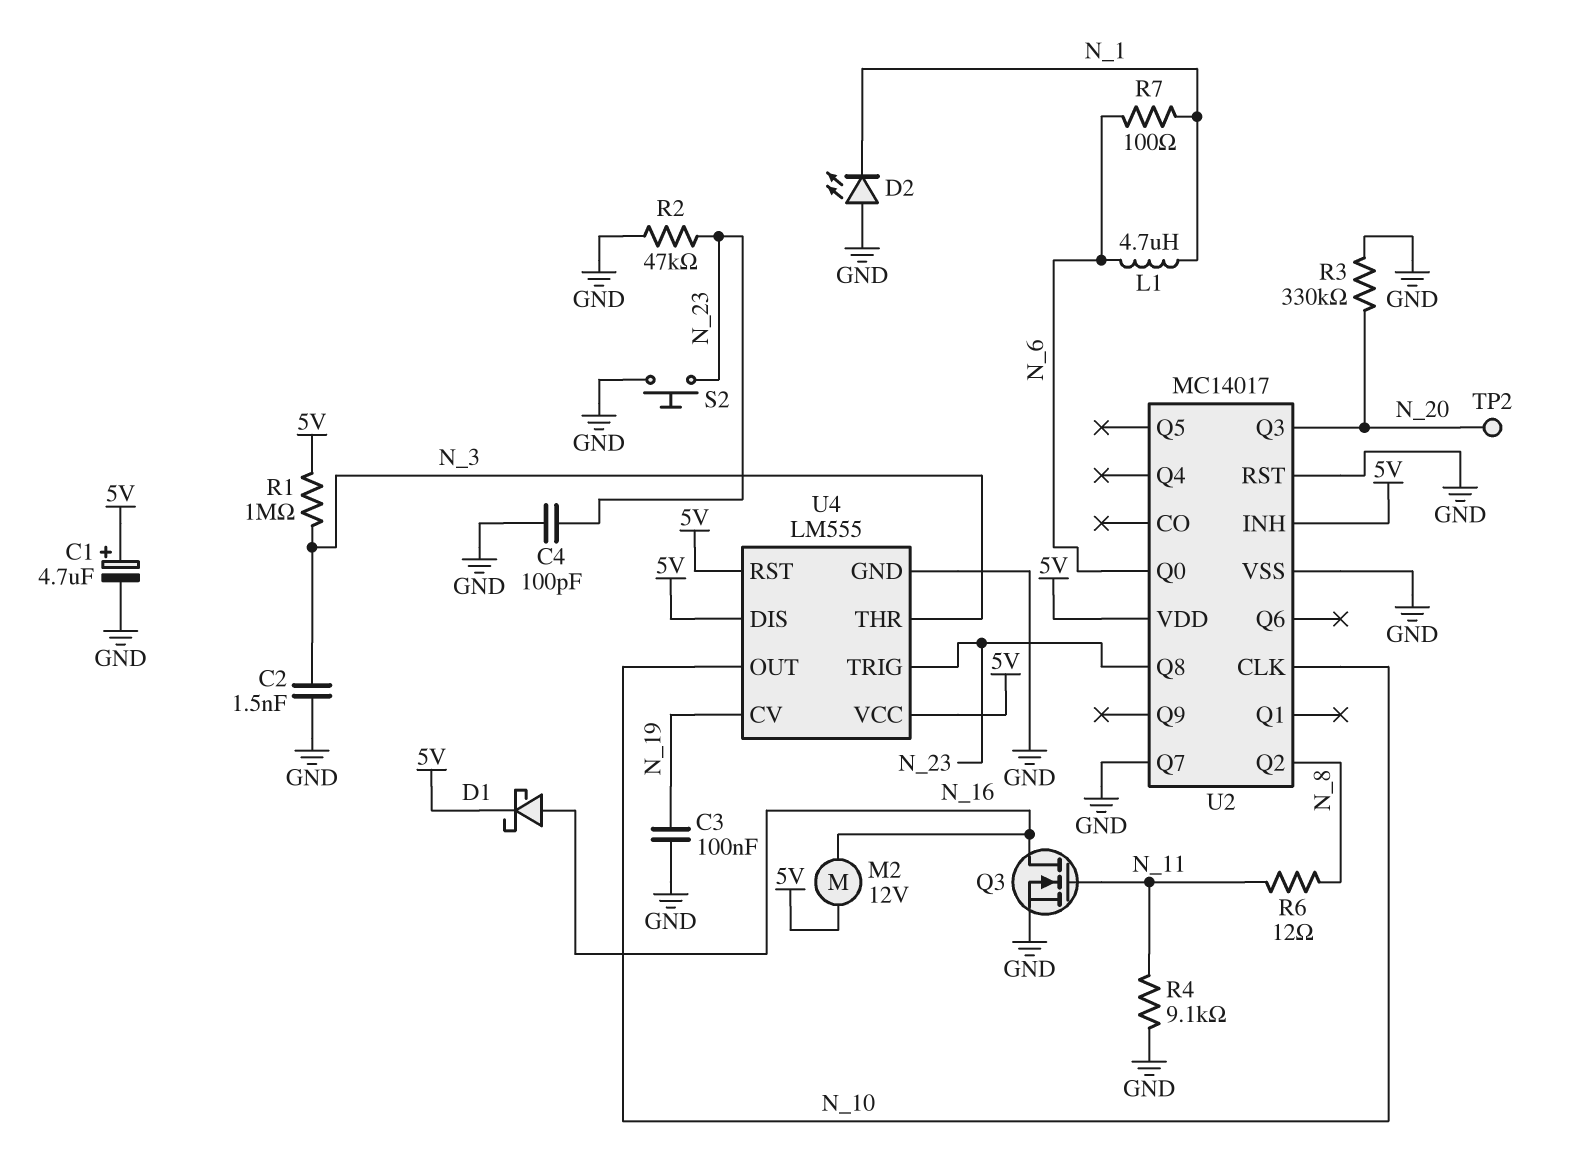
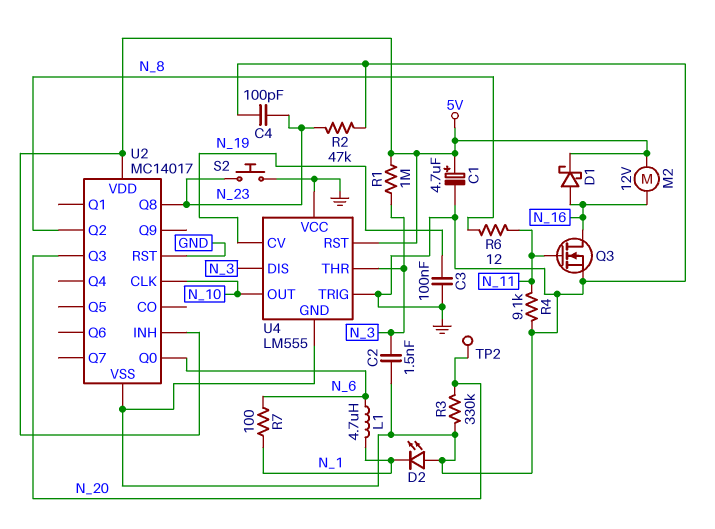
U2 pin Q7: GND -> none
U4 pin DIS: 5V -> N_3
U4 pin TRIG: N_23 -> GND
U4 pin VCC: 5V -> GND

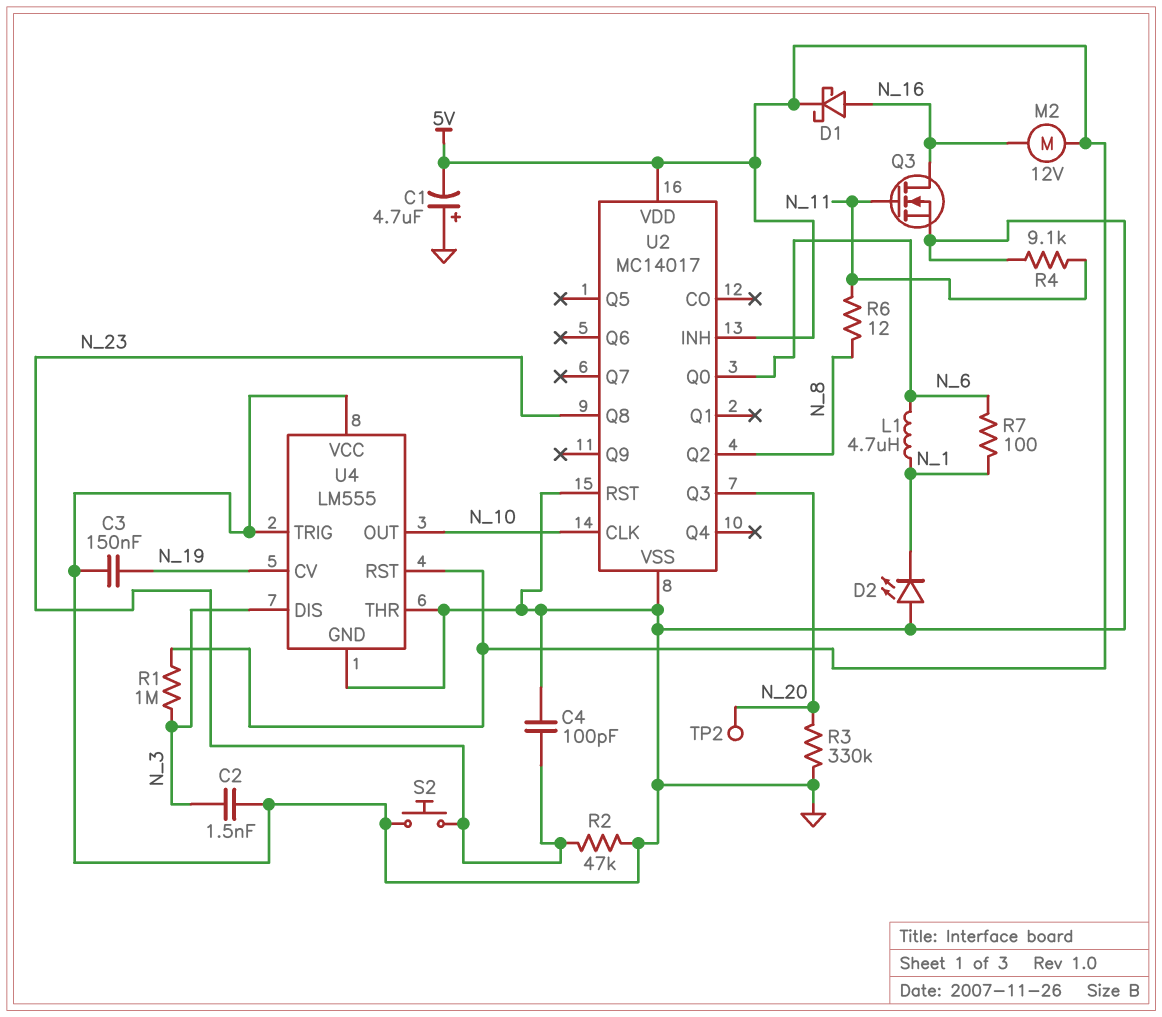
C1: 4.7uF (plus 5V, minus GND) -> 4.7uF (plus GND, minus 5V)
C3: 100nF (GND, N_19) -> 150nF (GND, N_19)
U4 pin THR: N_3 -> GND

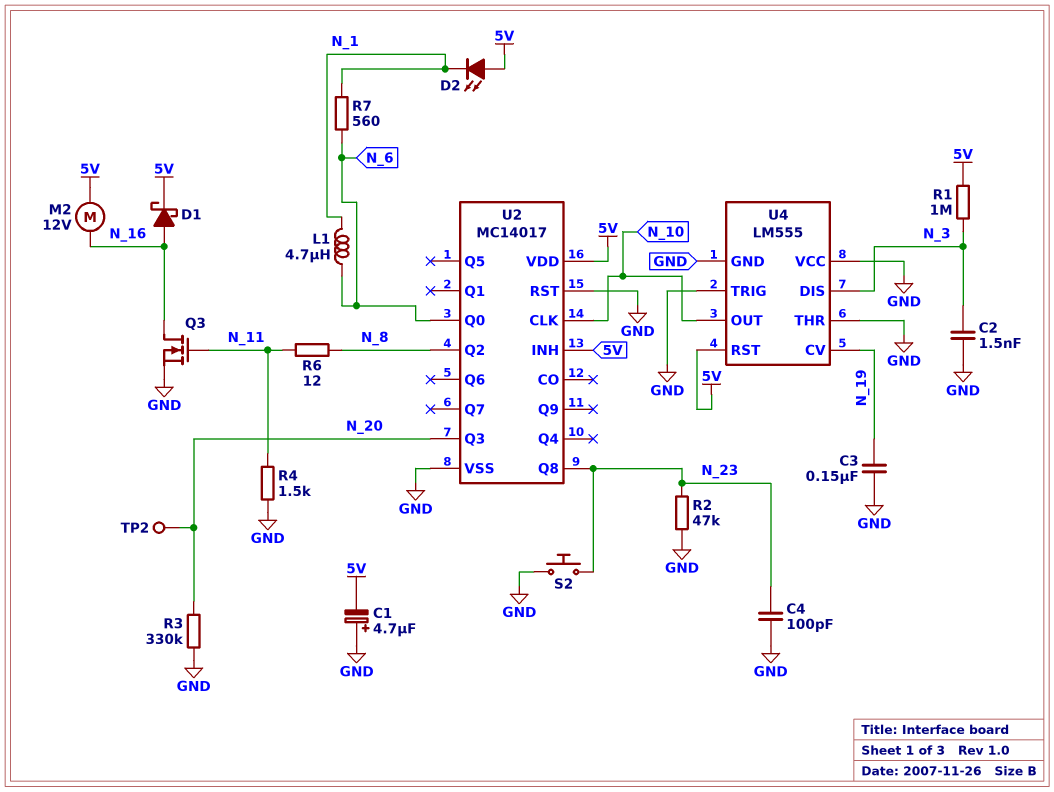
D2: LED (A GND, K N_1) -> LED (A 5V, K N_1)
R4: 9.1k (GND, N_11) -> 1.5k (GND, N_11)
R7: 100 (N_1, N_6) -> 560 (N_1, N_6)

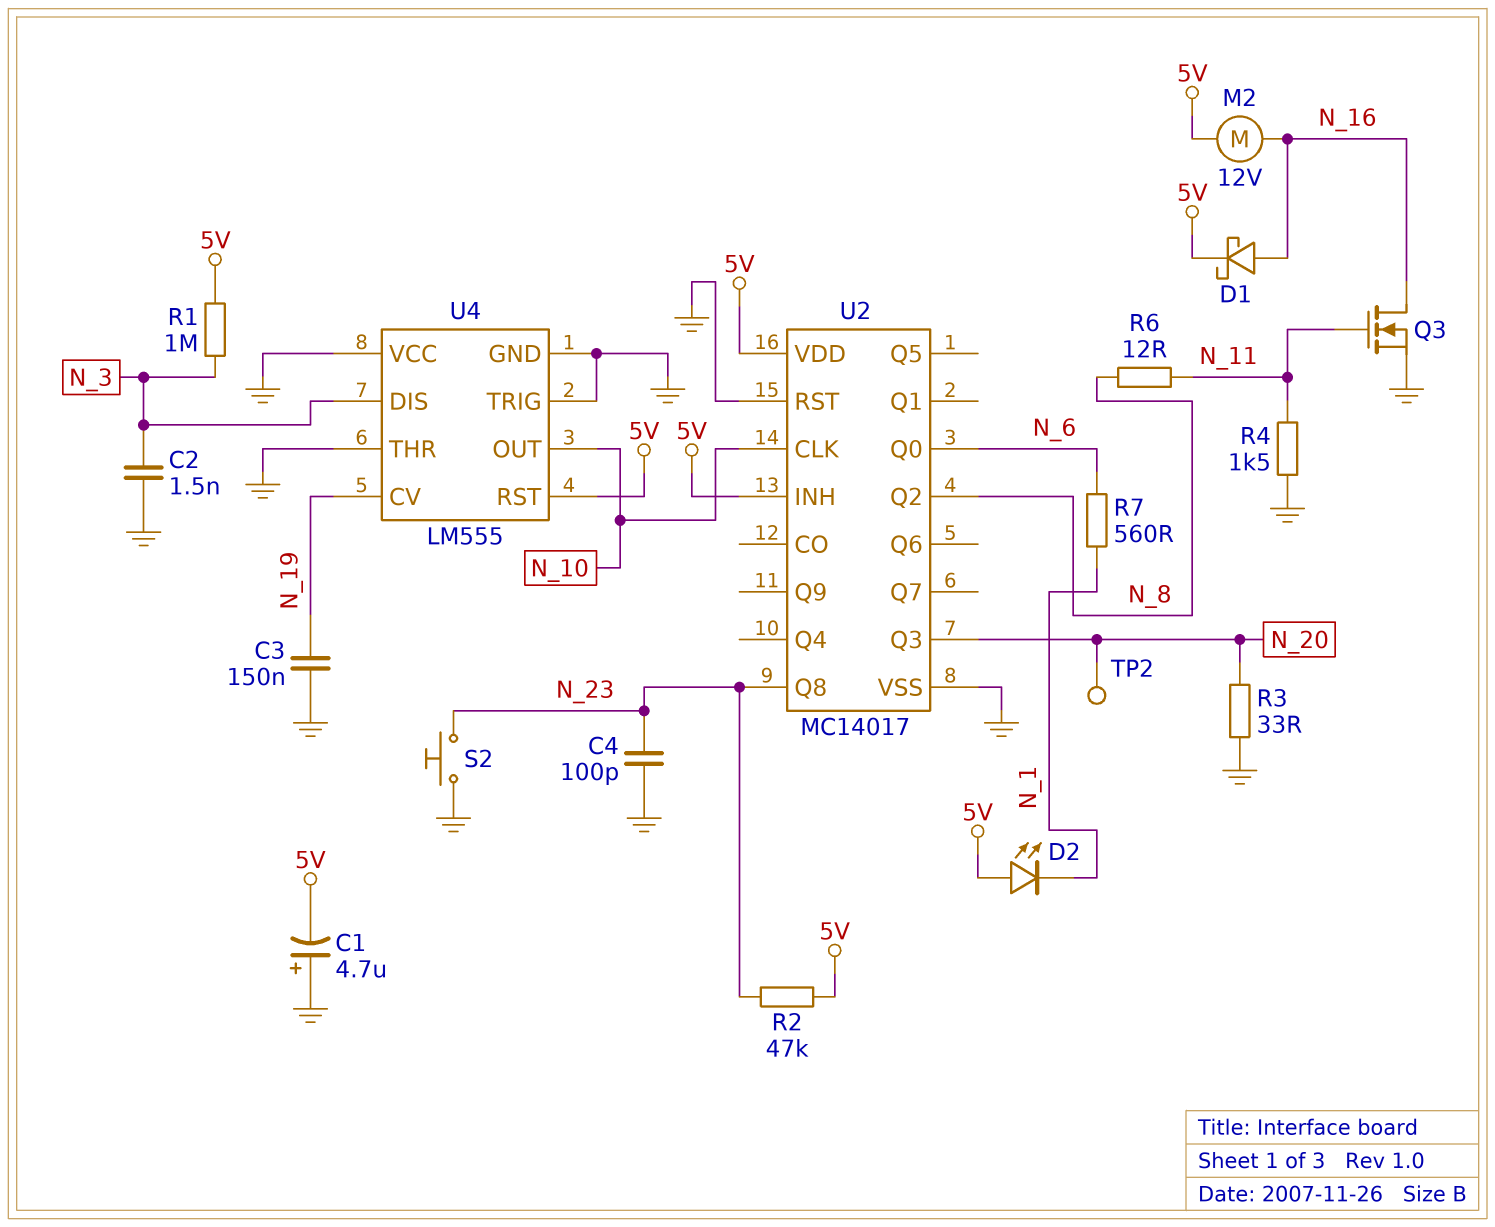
L1: 4.7uH (N_1, N_6) -> none
R2: 47k (GND, N_23) -> 47k (5V, N_23)
R3: 330k (GND, N_20) -> 33 (GND, N_20)

